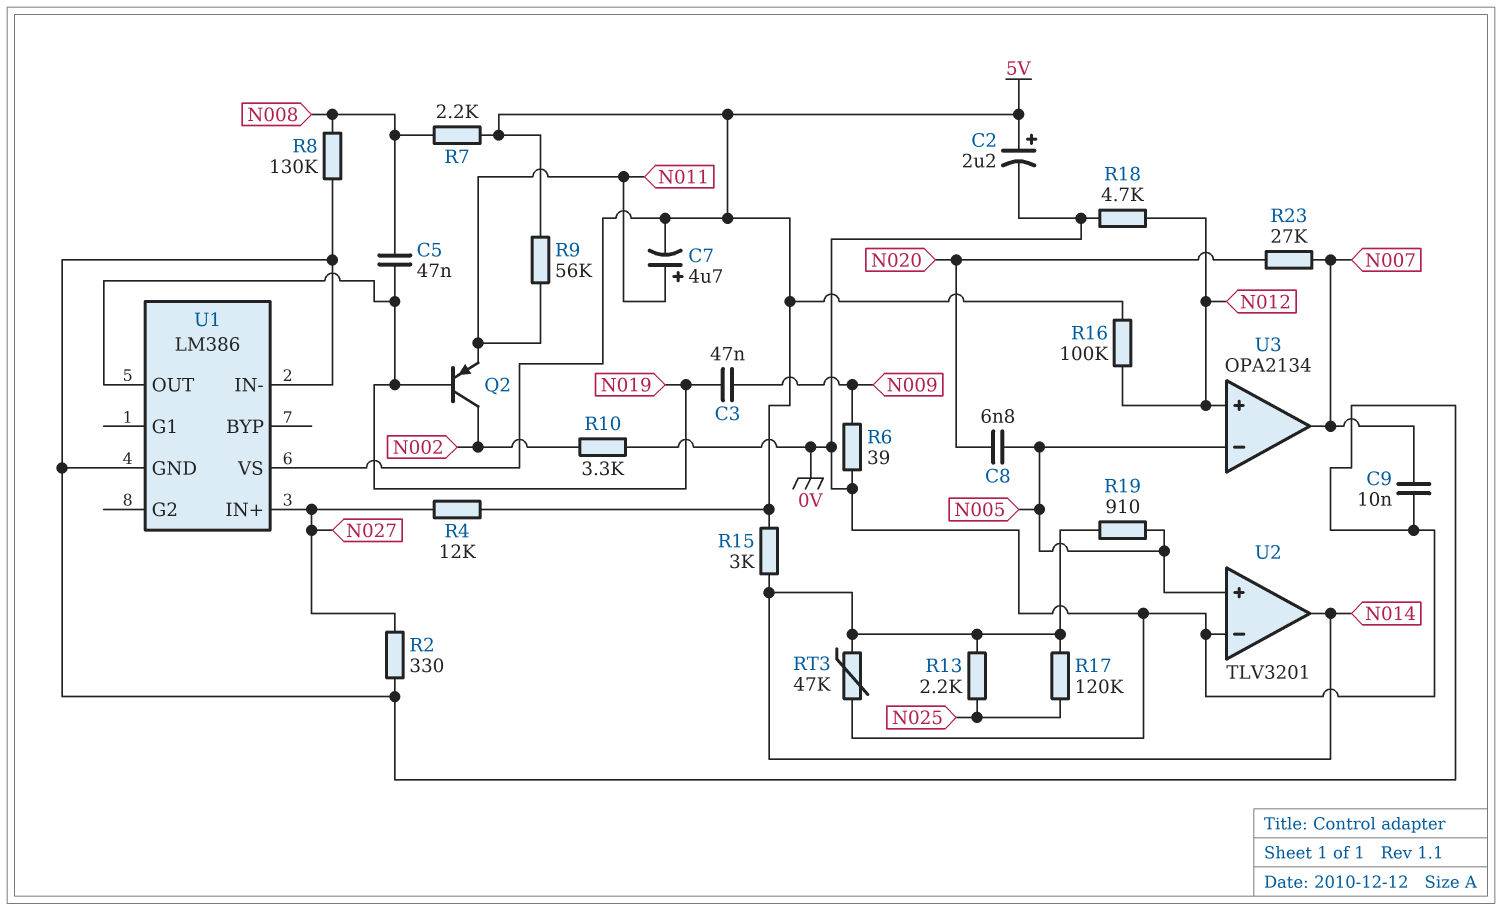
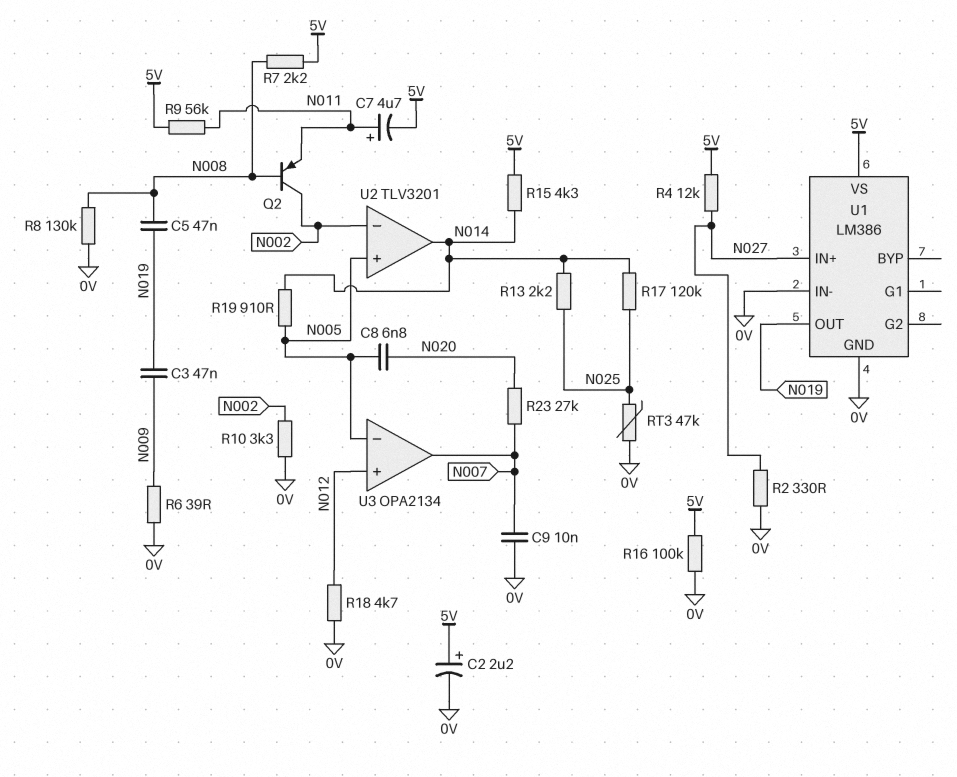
Q2: PNP (B N019, C N002, E N011) -> PNP (B N008, C N002, E N011)
R15: 3k (5V, N014) -> 4.3k (5V, N014)
R16: 100k (5V, N012) -> 100k (0V, 5V)
RT3: 47k (0V, N014) -> 47k (0V, N025)
U2 pin in-: 0V -> N002

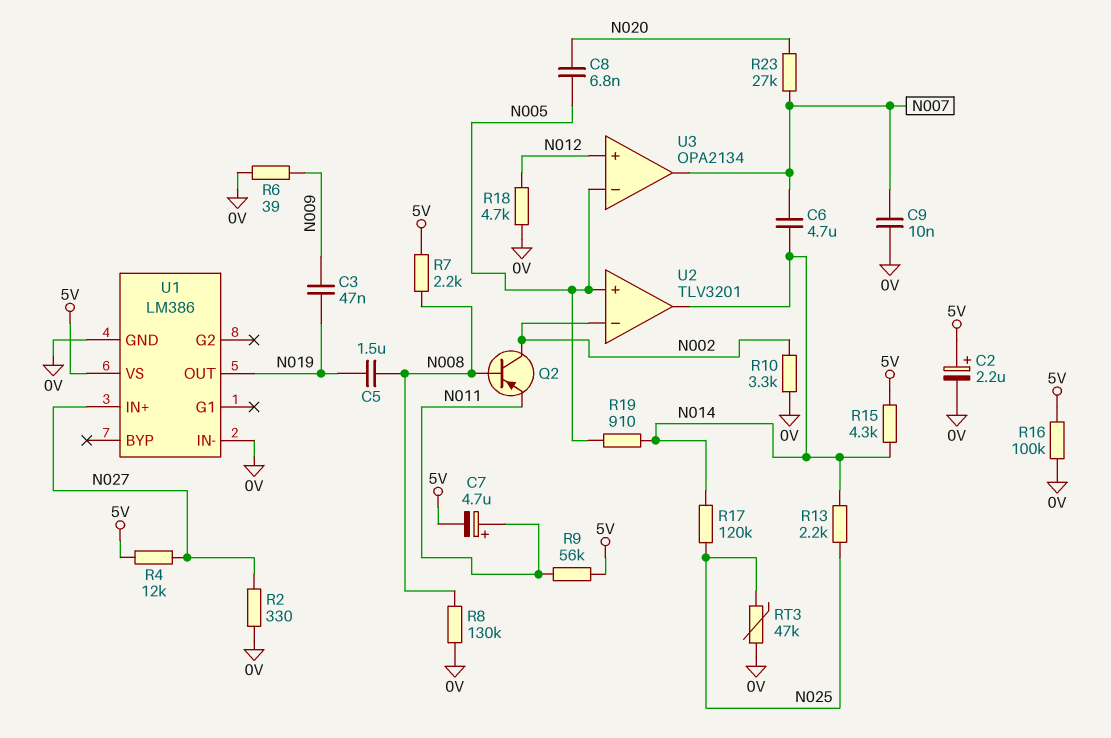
C5: 47nF (N008, N019) -> 1.5uF (N008, N019)
C6: none -> 4.7uF (N007, N014)

